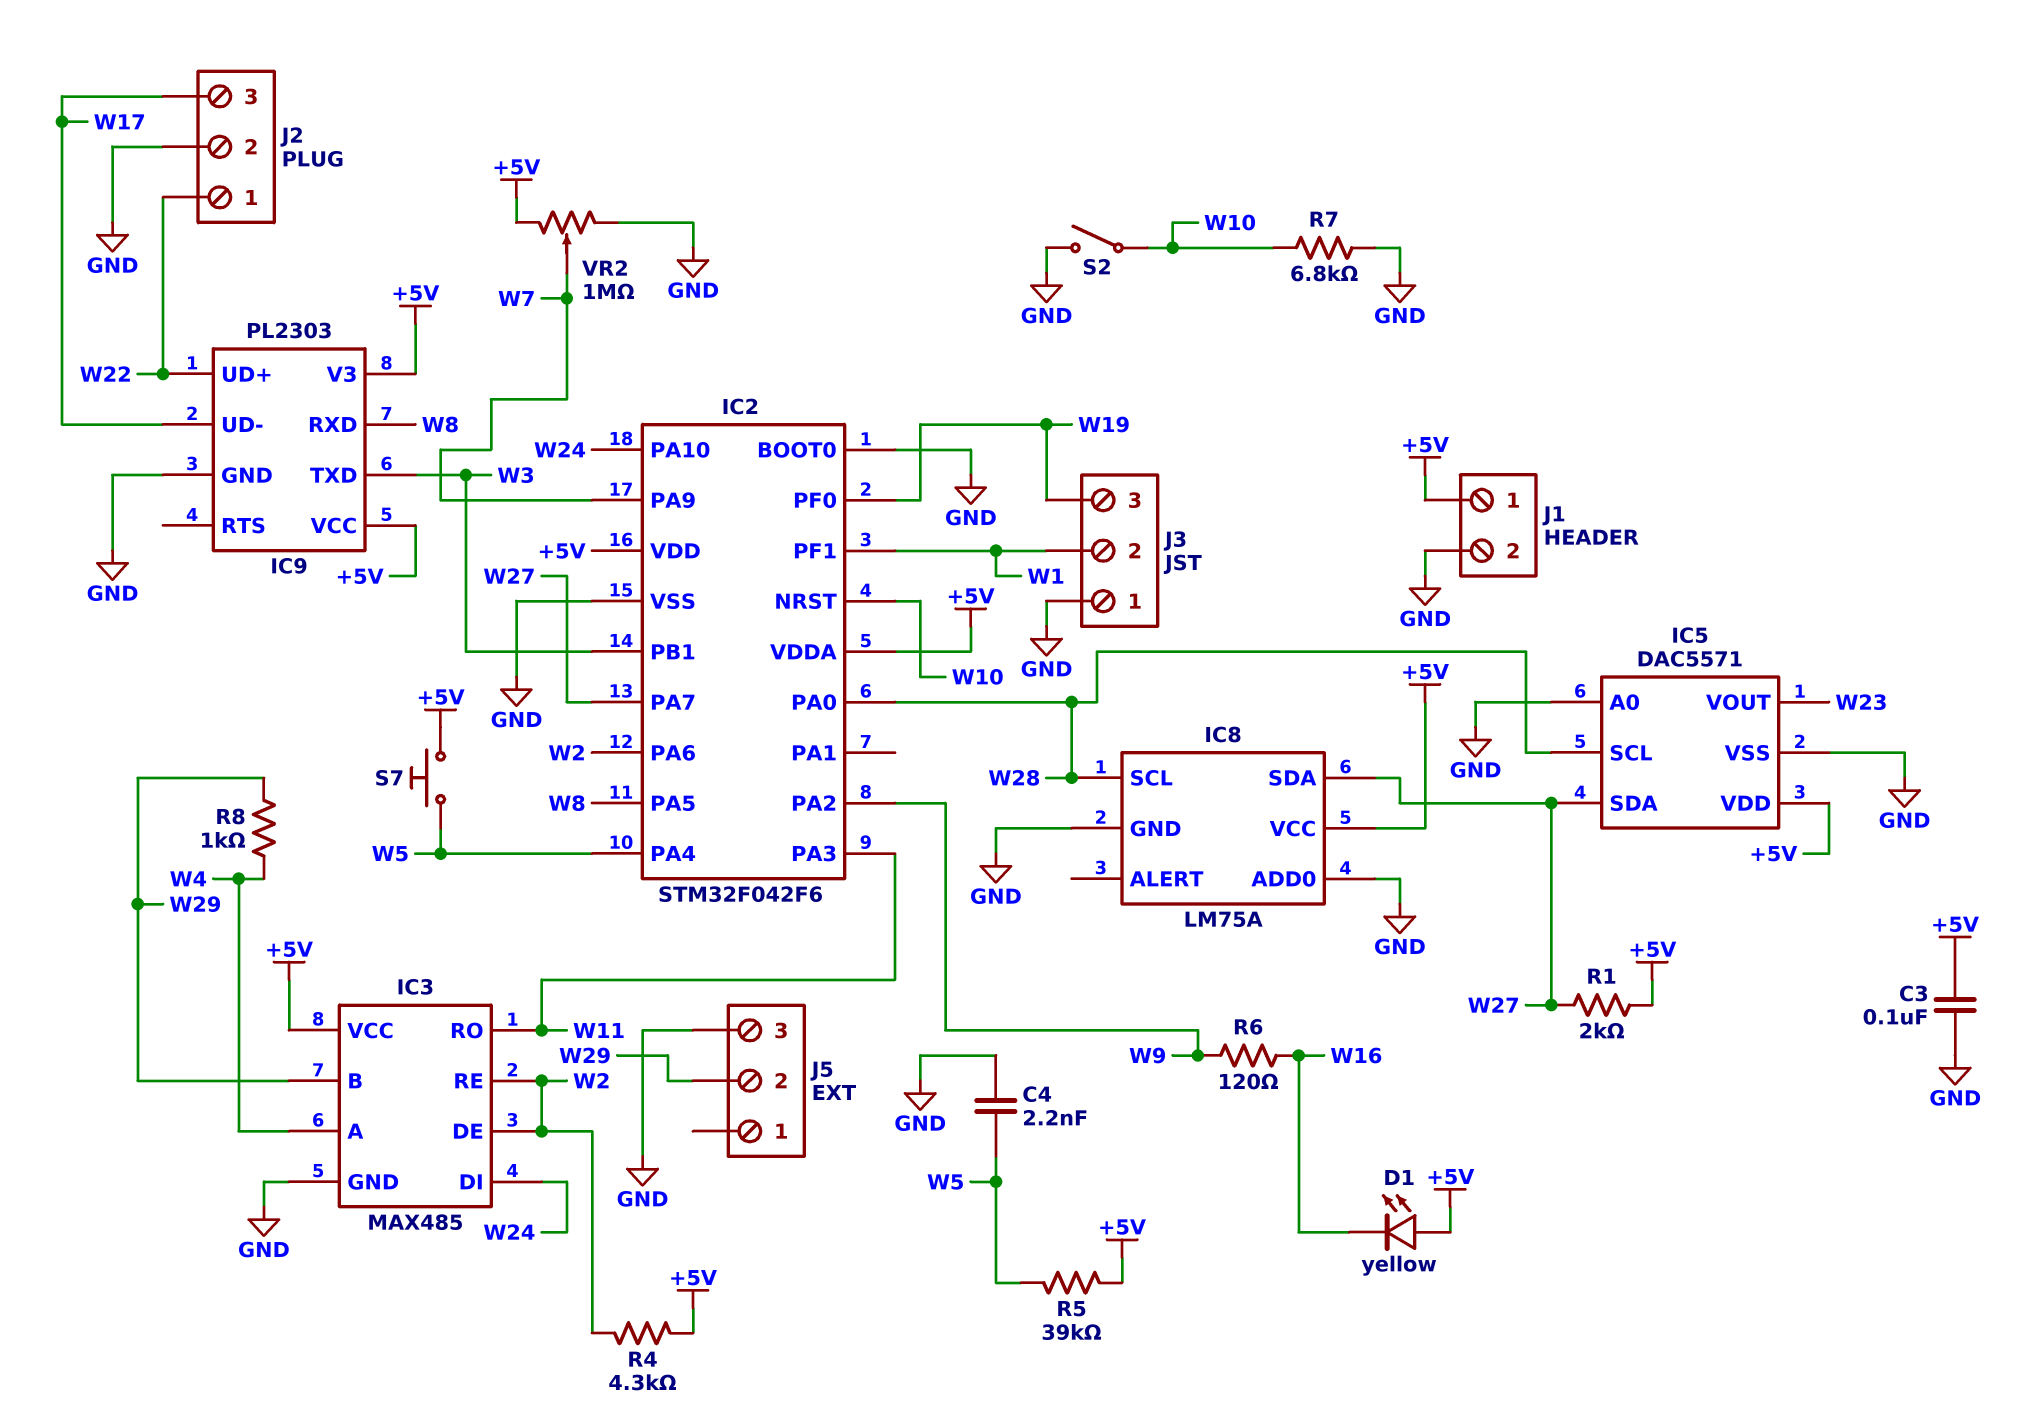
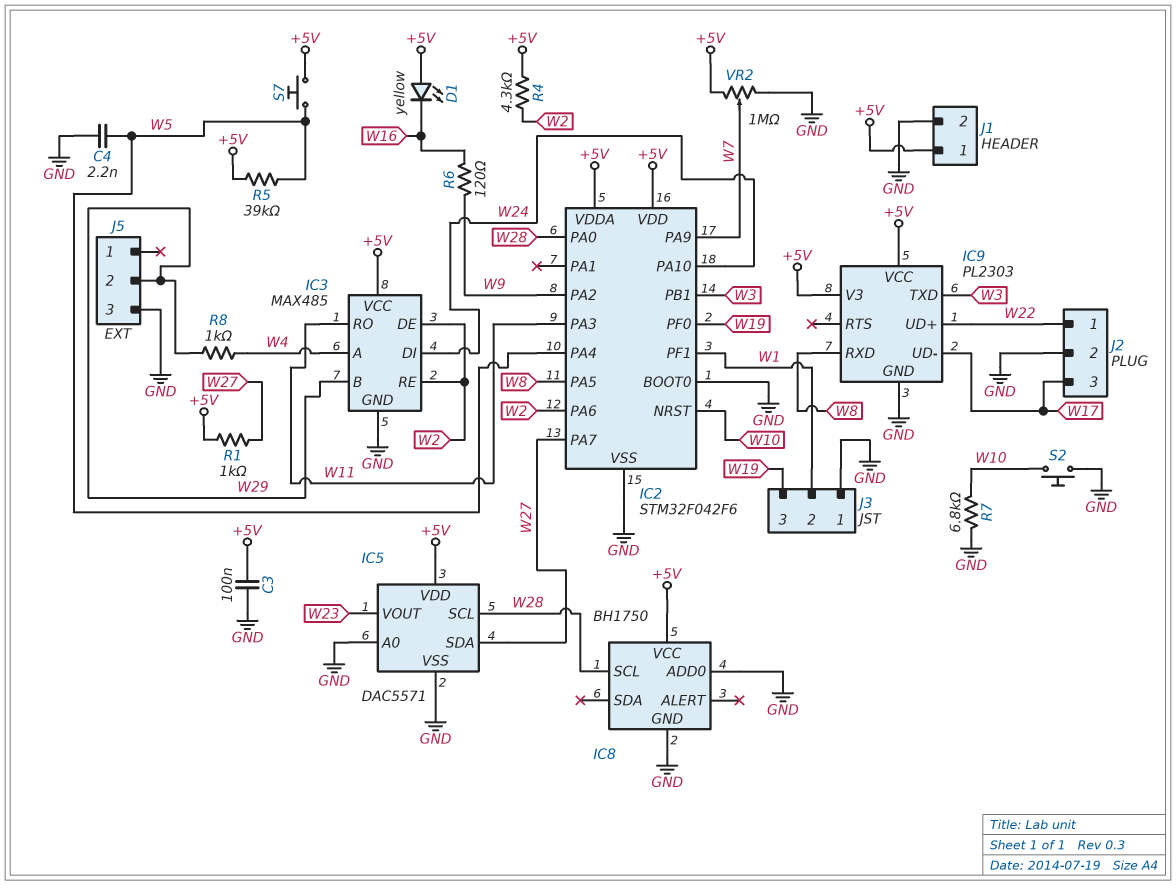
IC8: LM75A -> BH1750
IC8 pin SDA: W27 -> none
R1: 2k (+5V, W27) -> 1k (+5V, W27)
S2: switch (GND, W10) -> button (GND, W10)

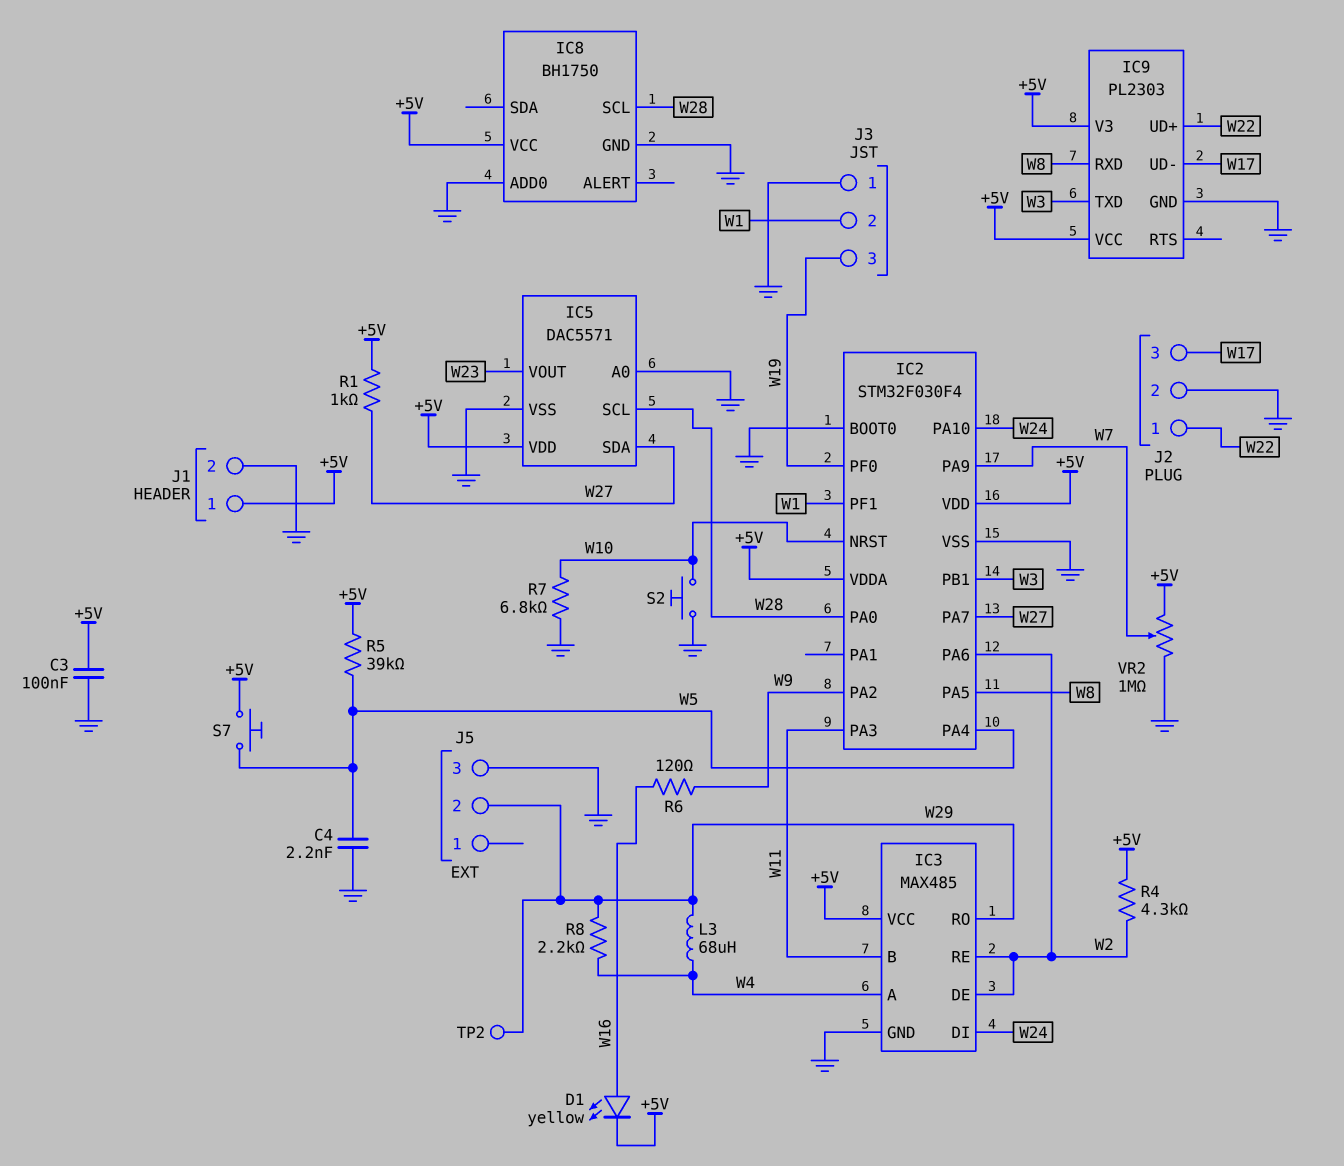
D1: LED yellow (A +5V, K W16) -> LED yellow (A W16, K +5V)
IC2: STM32F042F6 -> STM32F030F4
IC3 pin B: W29 -> W11
IC3 pin RO: W11 -> W29
L3: none -> 68uH (W4, W29)
R8: 1k (W4, W29) -> 2.2k (W4, W29)
TP2: none -> test point (W29)

